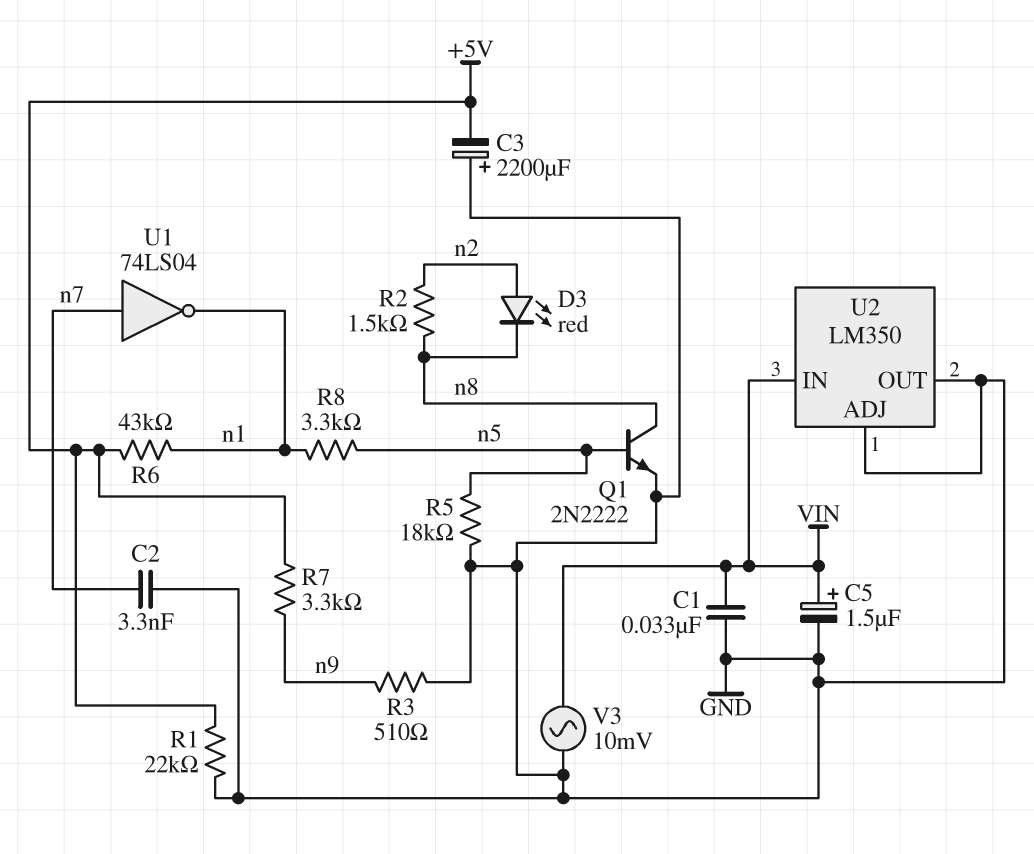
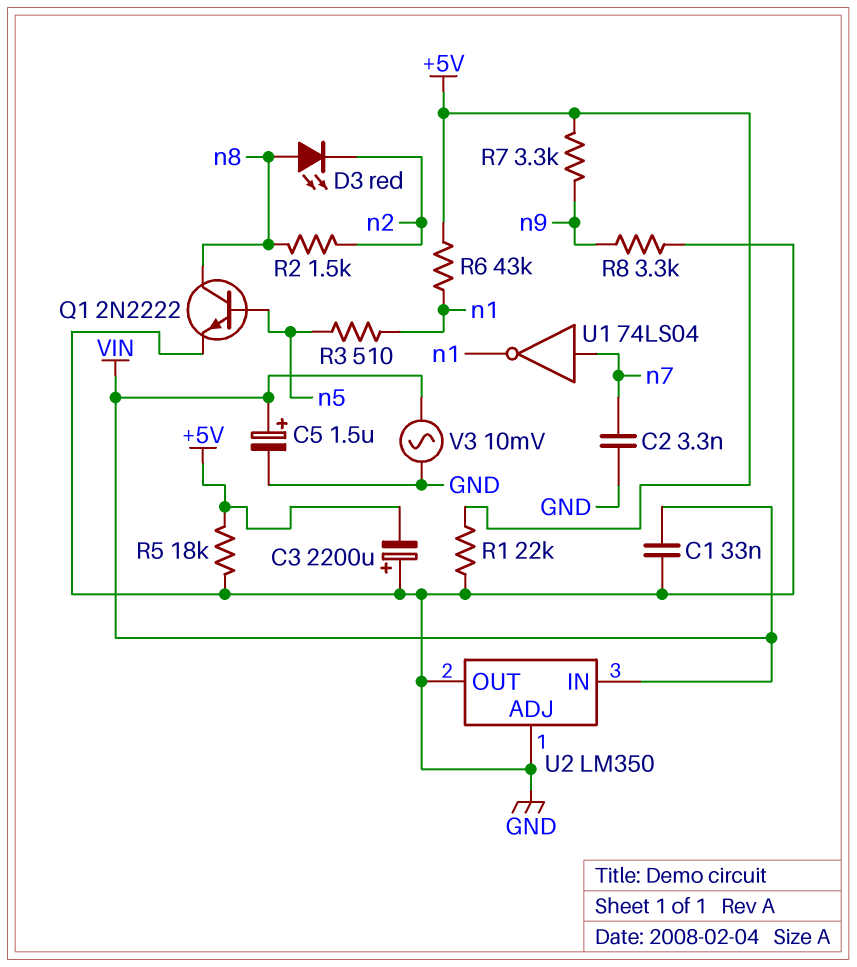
D3: LED red (A n2, K n8) -> LED red (A n8, K n2)
R3: 510 (GND, n9) -> 510 (n1, n5)
R5: 18k (GND, n5) -> 18k (+5V, GND)
R8: 3.3k (n1, n5) -> 3.3k (GND, n9)

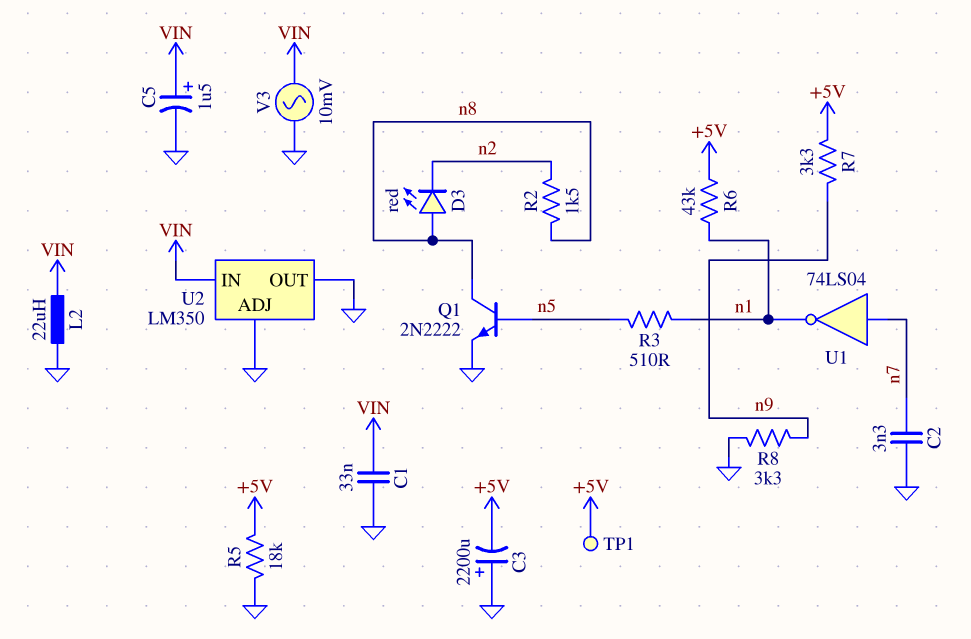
L2: none -> 22uH (GND, VIN)
R1: 22k (+5V, GND) -> none
TP1: none -> test point (+5V)

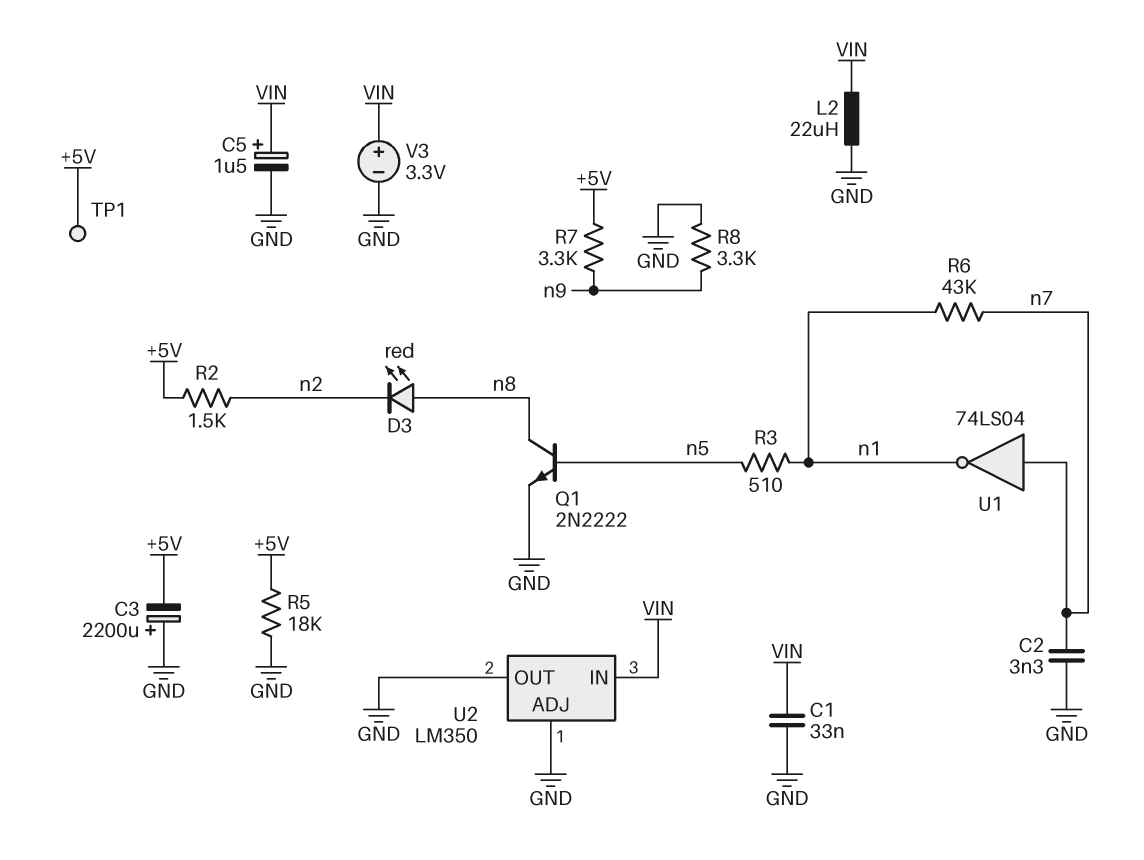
R2: 1.5k (n2, n8) -> 1.5k (+5V, n2)
R6: 43k (+5V, n1) -> 43k (n1, n7)
V3: AC 10mV (GND, VIN) -> 3.3V (plus VIN, minus GND)

